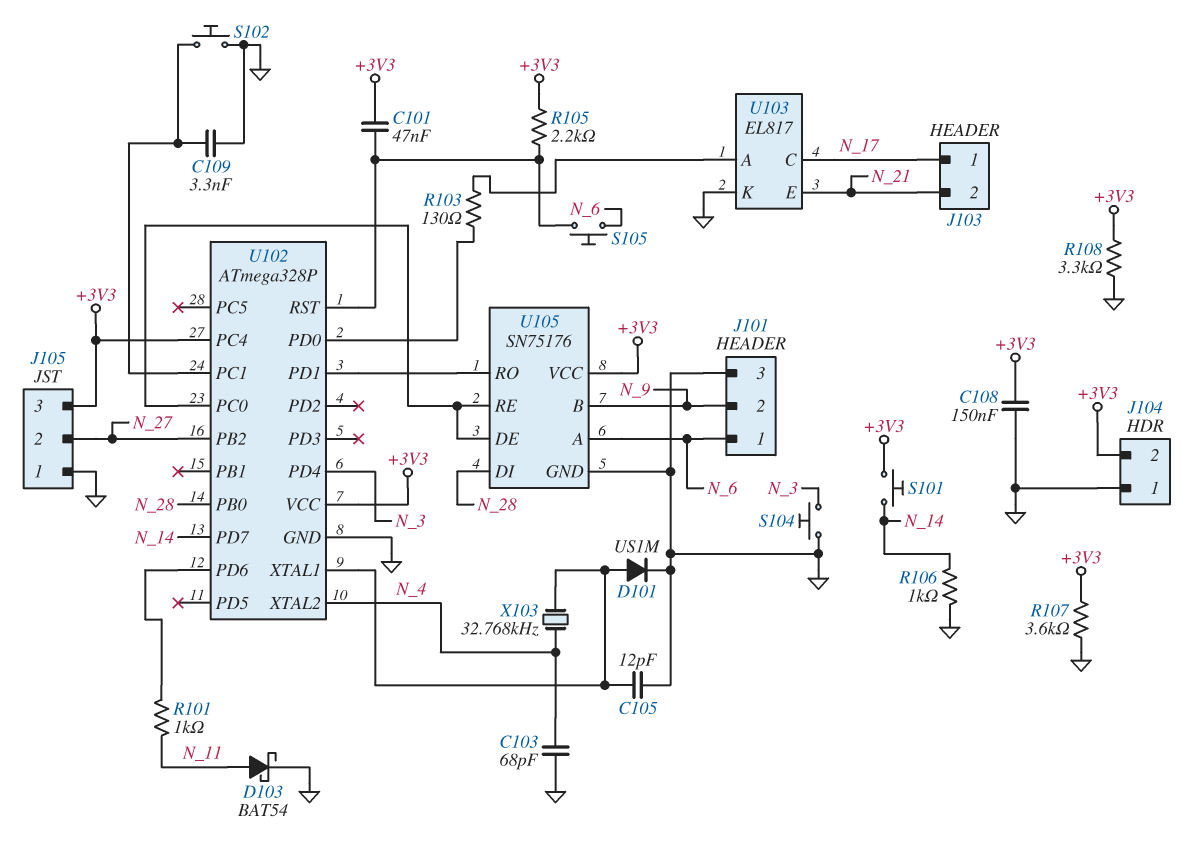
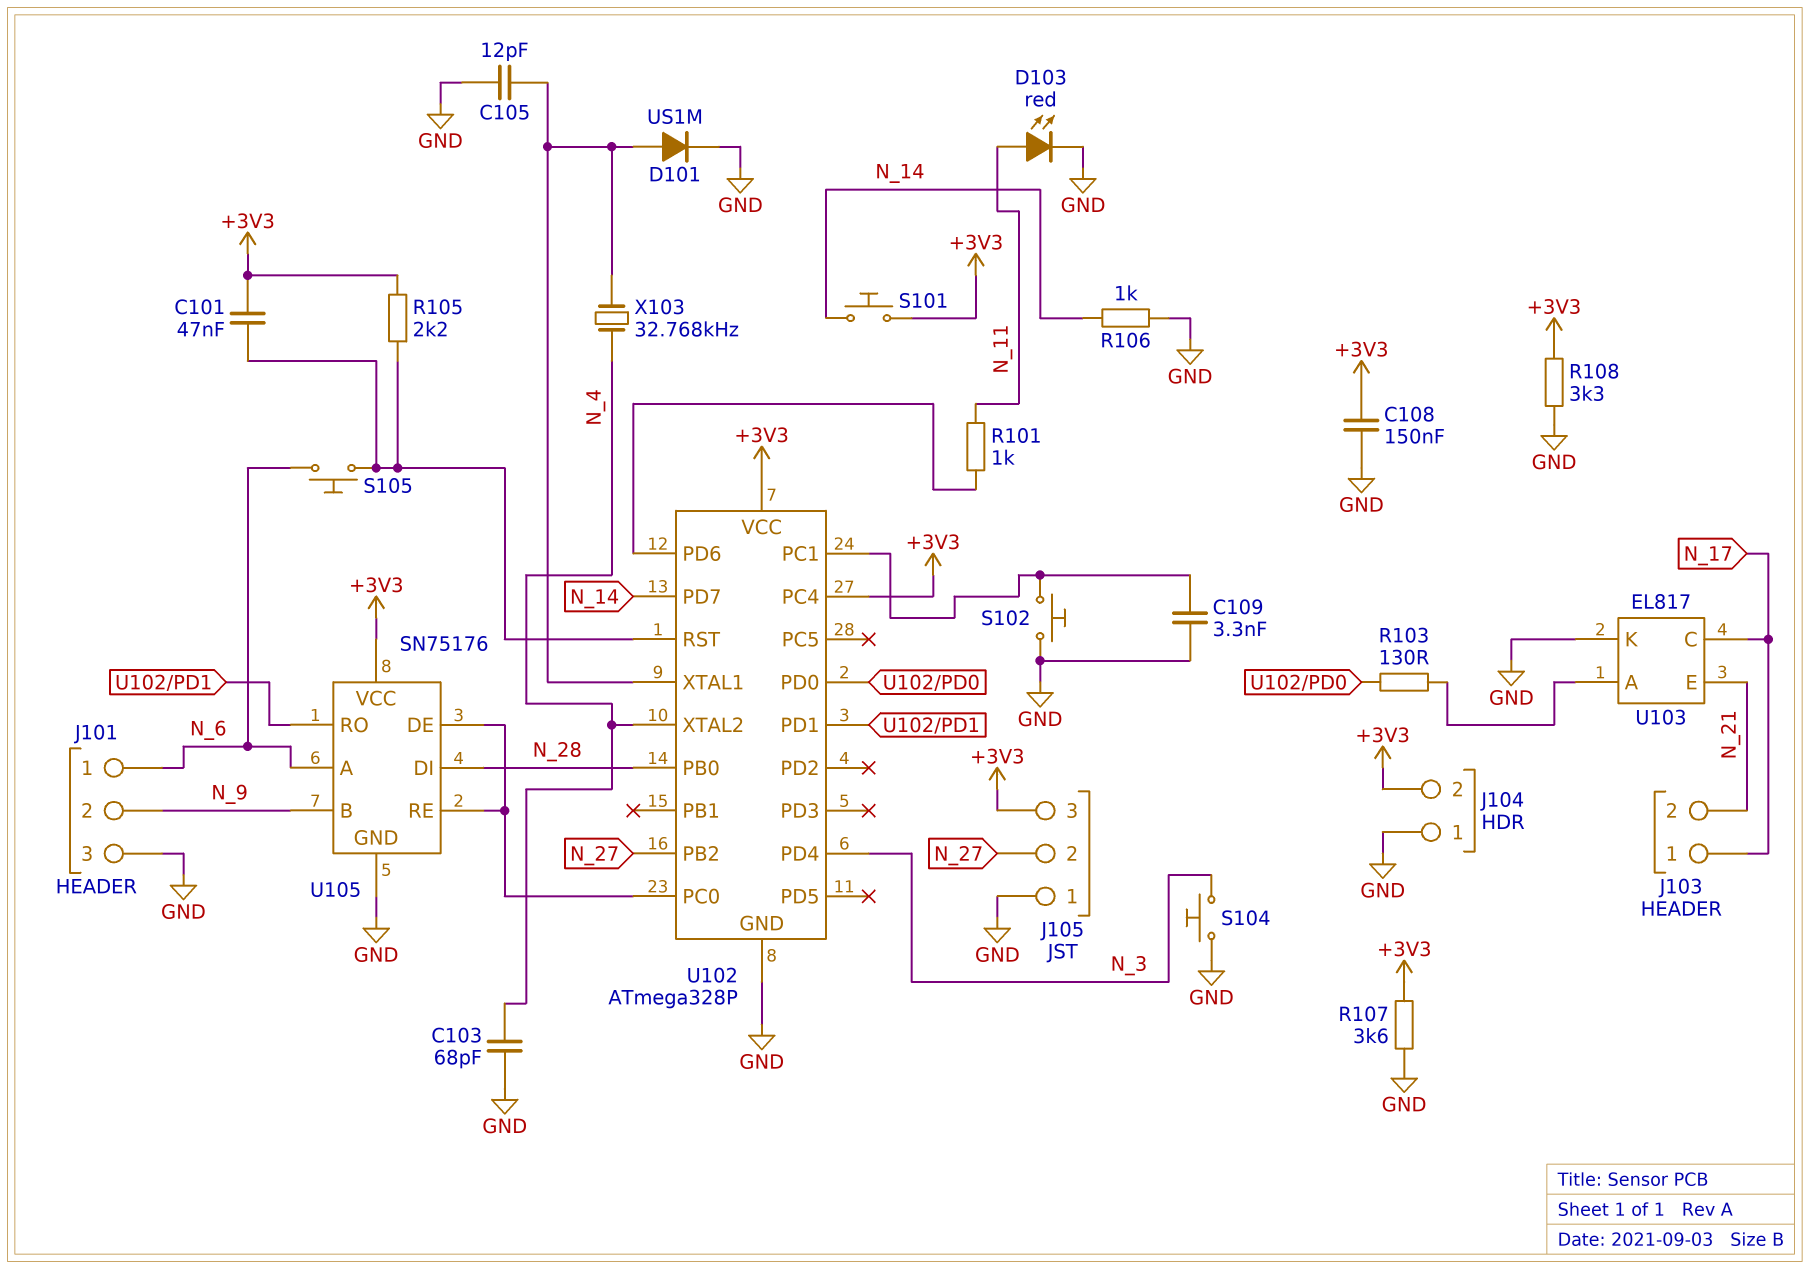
D103: schottky BAT54 (A N_11, K GND) -> LED red (A N_11, K GND)

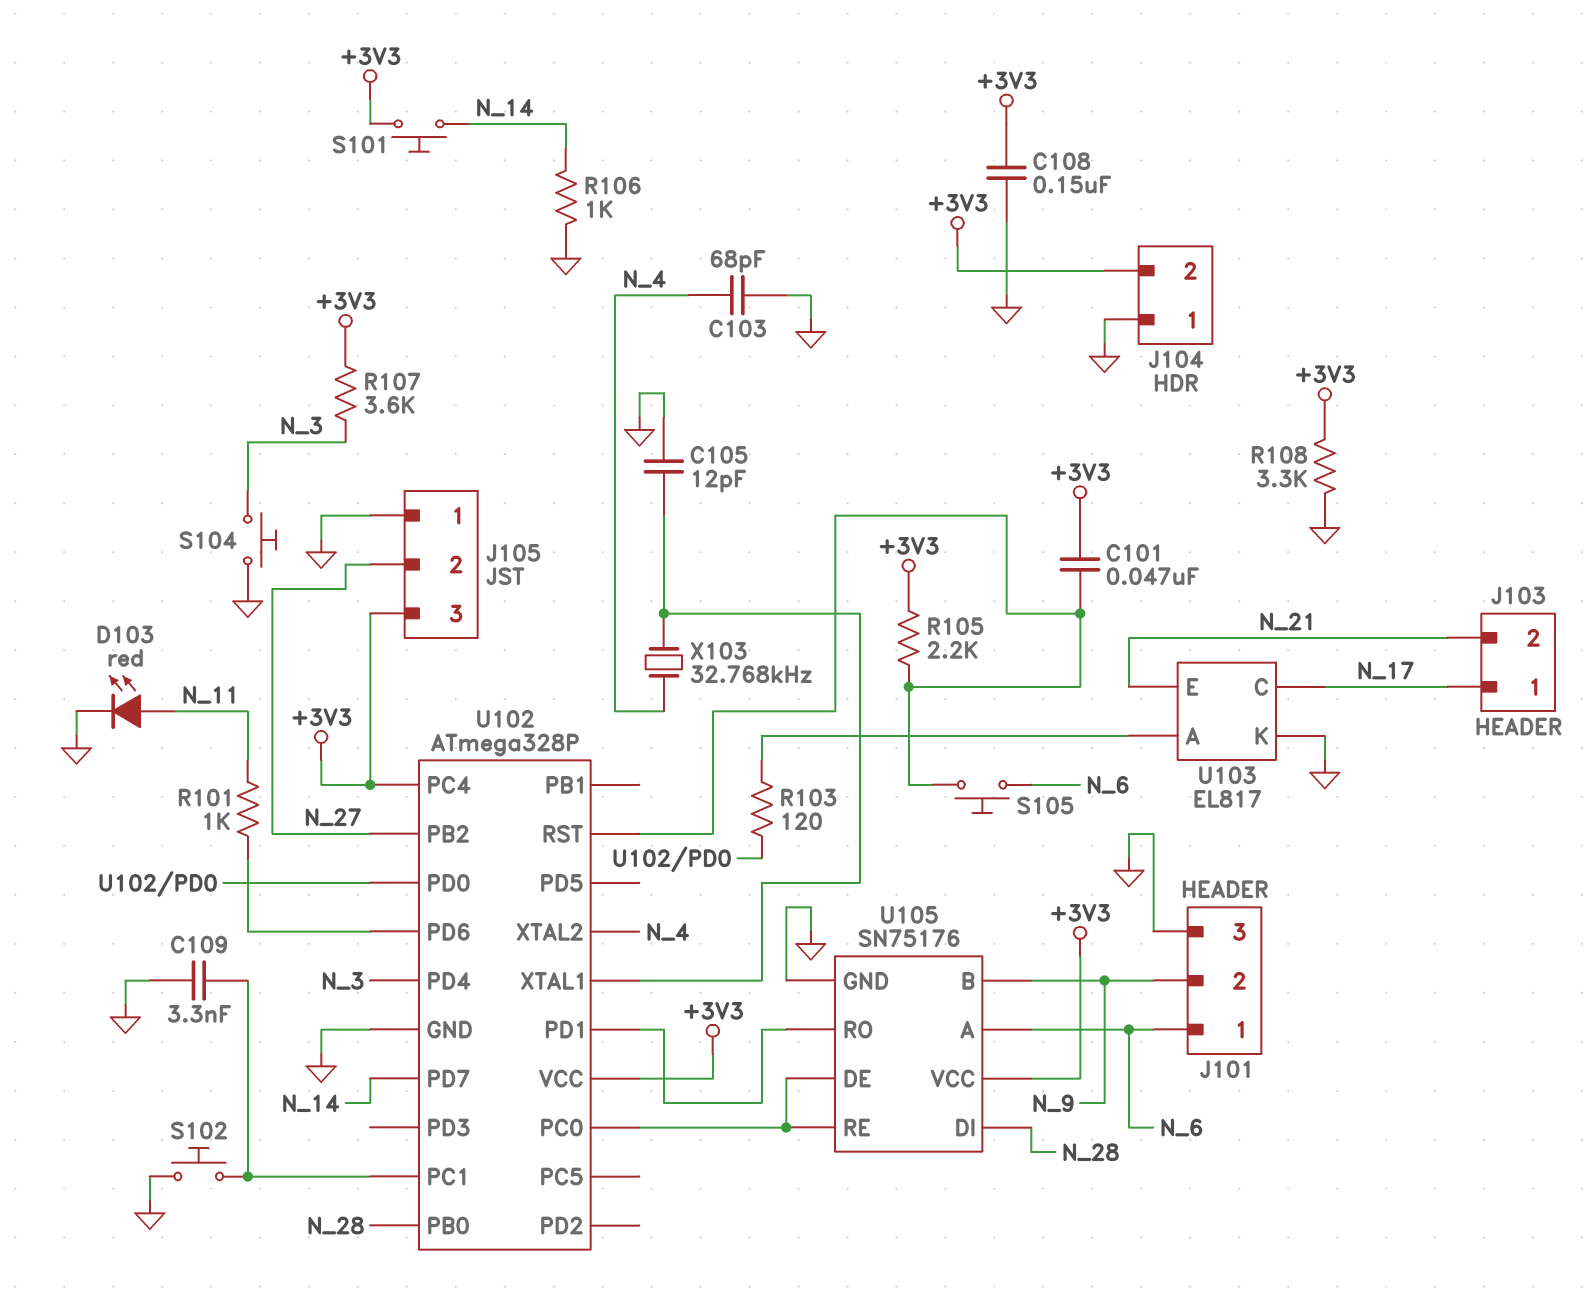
D101: diode US1M (A U102/XTAL1, K GND) -> none
R103: 130 (U102/PD0, U103/A) -> 120 (U102/PD0, U103/A)
R107: 3.6k (+3V3, GND) -> 3.6k (+3V3, N_3)

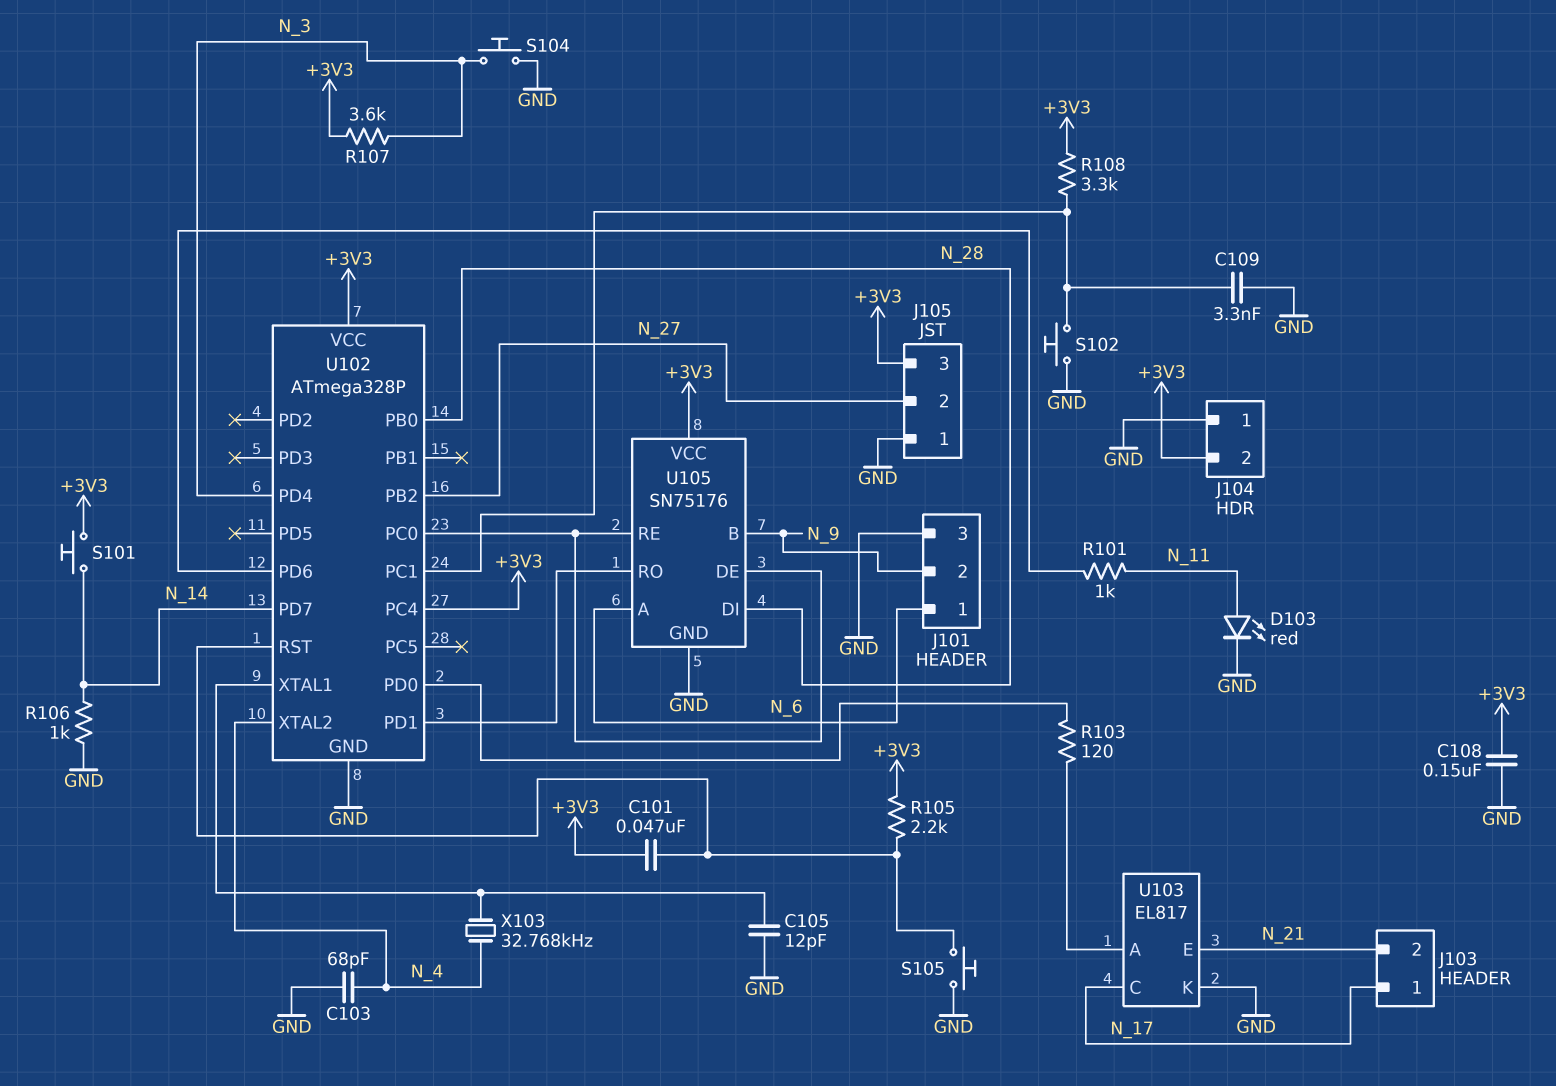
R108: 3.3k (+3V3, GND) -> 3.3k (+3V3, U102/PC1)
S105: button (N_6, U102/RST) -> button (GND, U102/RST)

